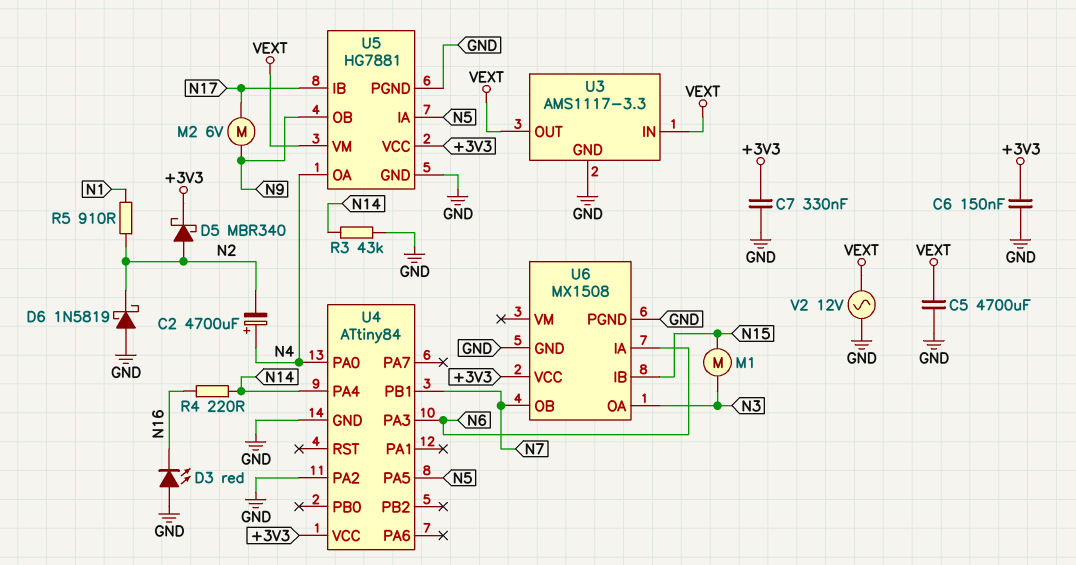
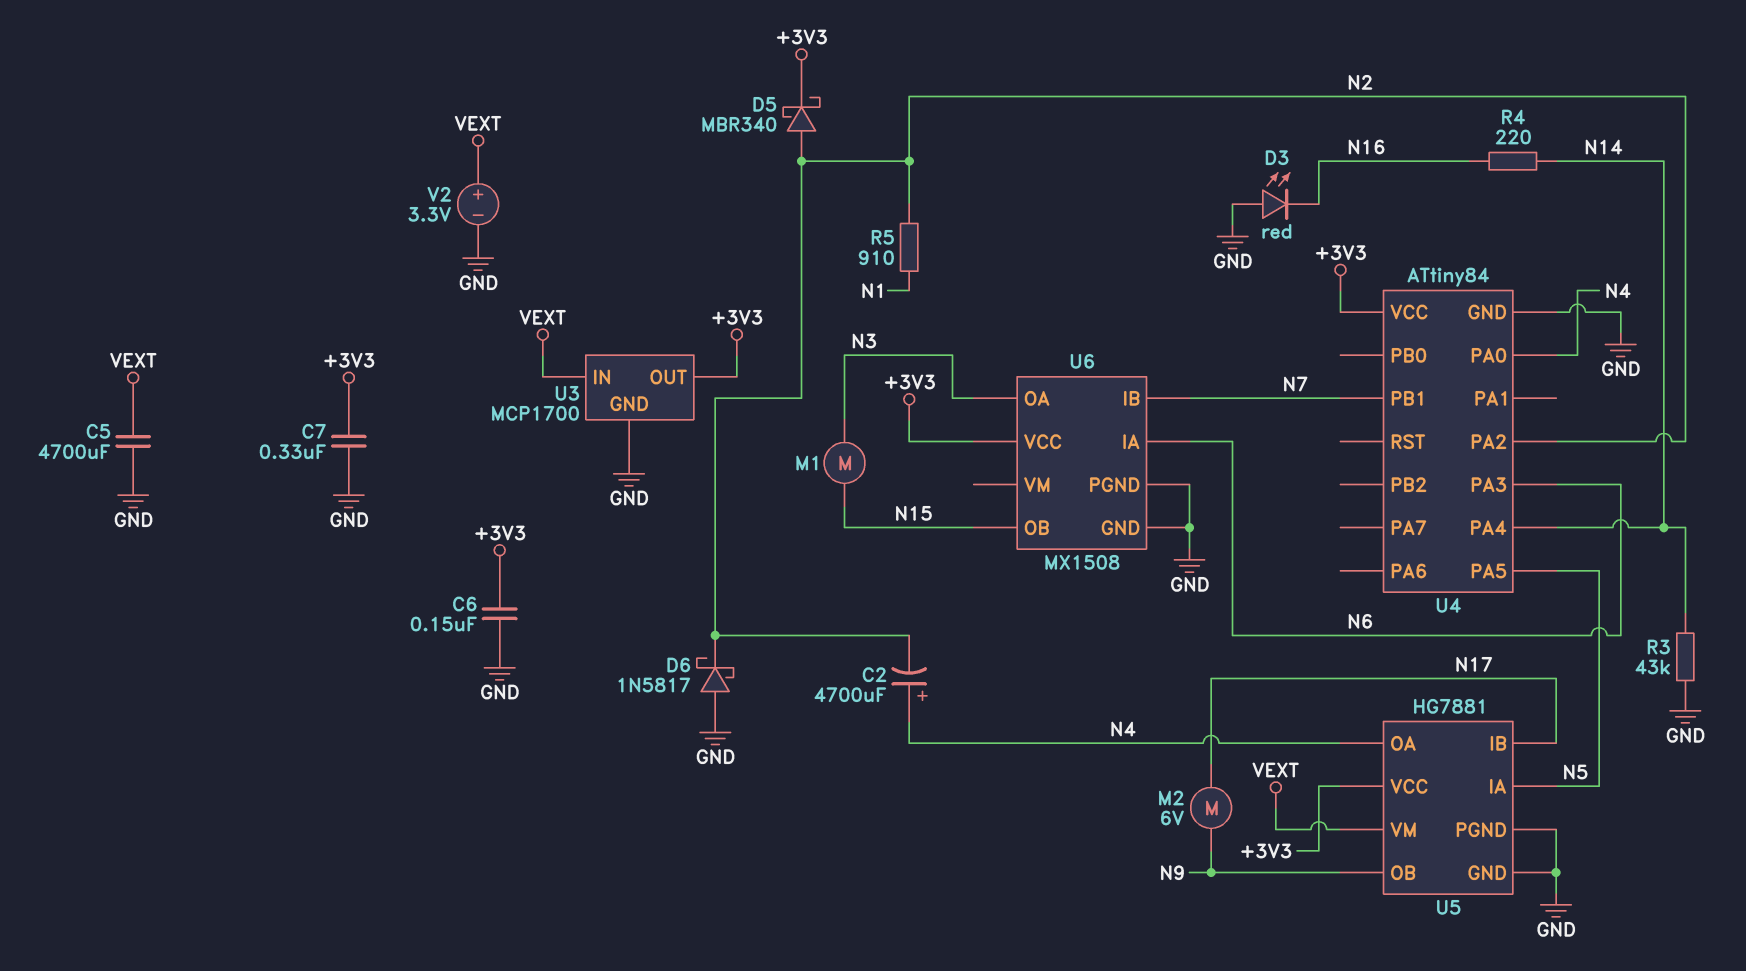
D6: schottky 1N5819 (A GND, K N2) -> schottky 1N5817 (A GND, K N2)
U3: AMS1117-3.3 -> MCP1700
U3 pin OUT: VEXT -> +3V3
U4 pin PA2: GND -> N2
U6 pin IB: N15 -> N7
U6 pin OB: N7 -> N15
V2: AC 12V (GND, VEXT) -> 3.3V (plus VEXT, minus GND)

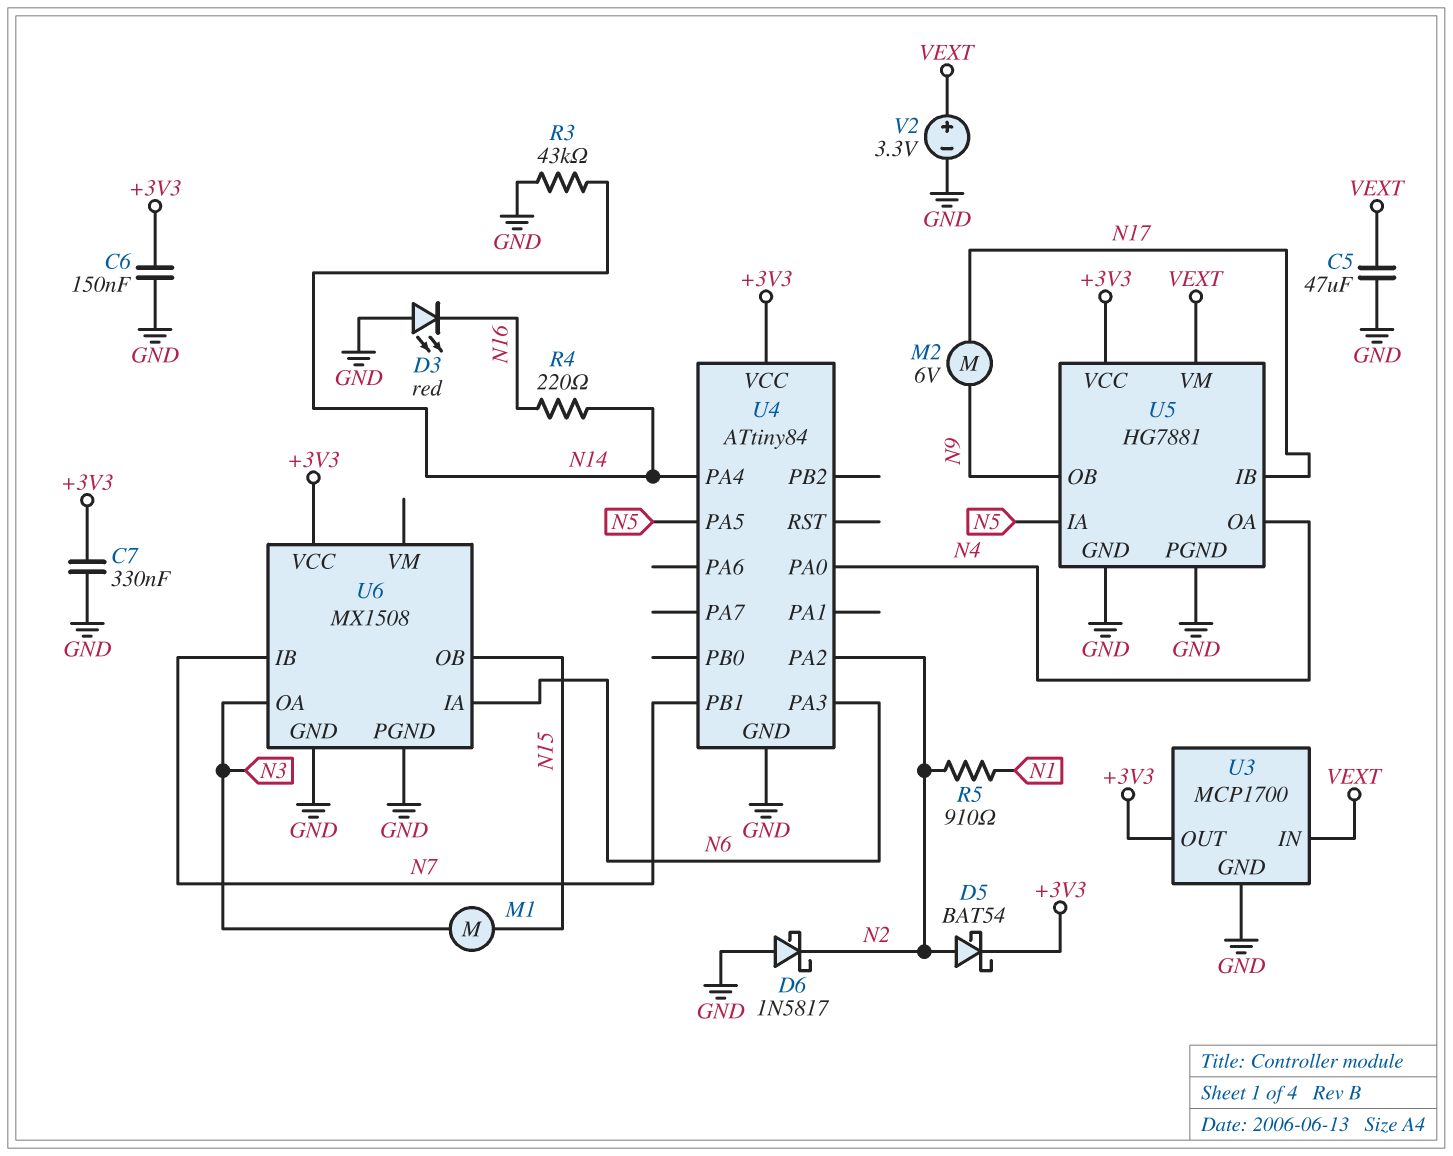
C2: 4700uF (plus N4, minus N2) -> none
C5: 4700uF (GND, VEXT) -> 47uF (GND, VEXT)
D5: schottky MBR340 (A N2, K +3V3) -> schottky BAT54 (A N2, K +3V3)

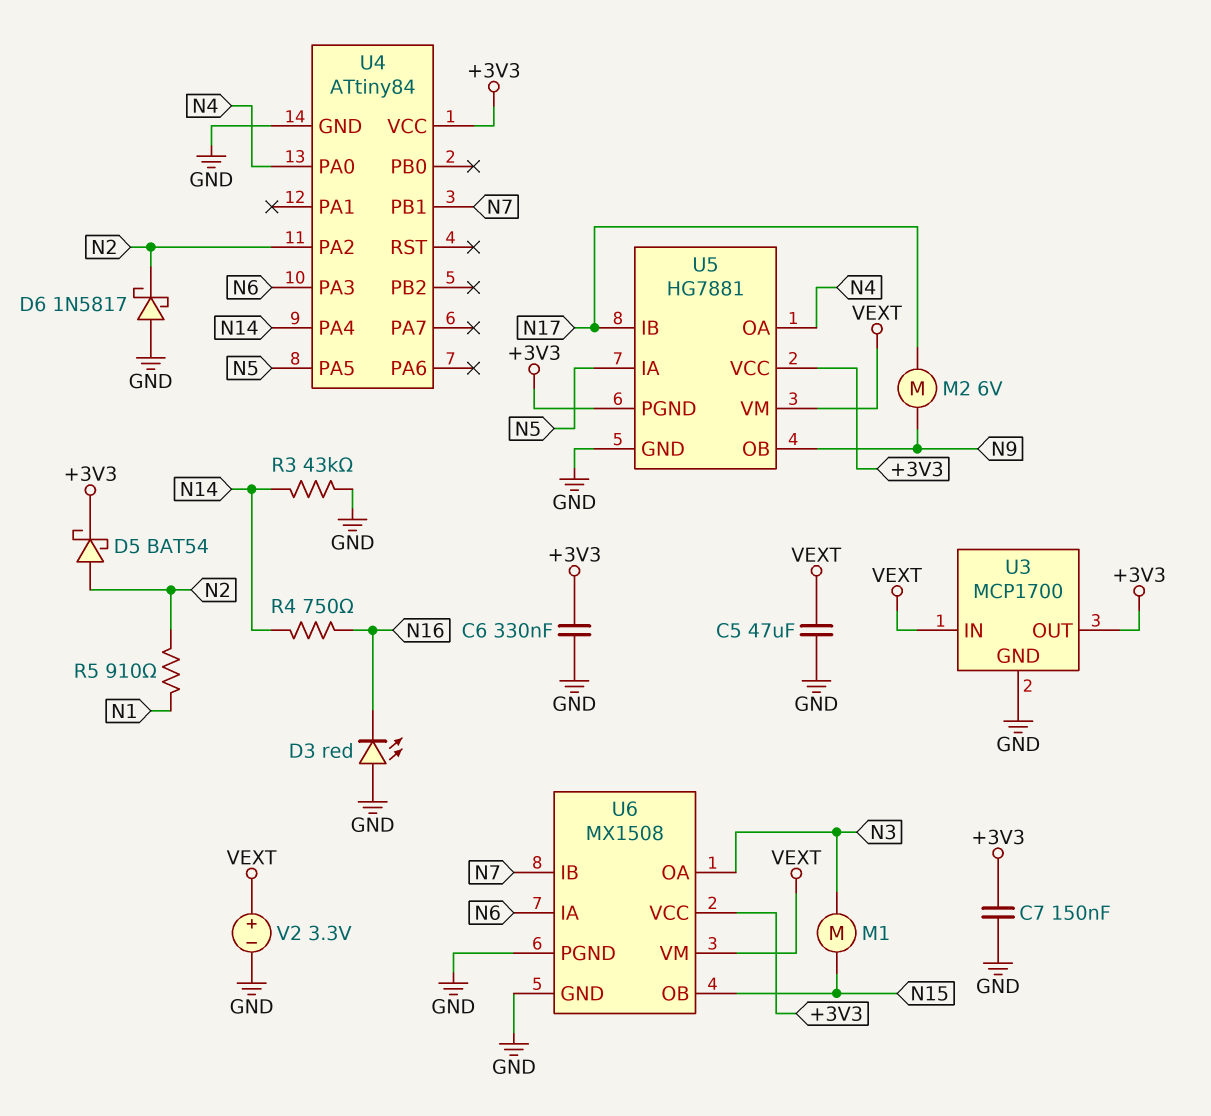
C6: 150nF (+3V3, GND) -> 330nF (+3V3, GND)
C7: 330nF (+3V3, GND) -> 150nF (+3V3, GND)
R4: 220 (N14, N16) -> 750 (N14, N16)
U5 pin PGND: GND -> +3V3
U6 pin VM: none -> VEXT

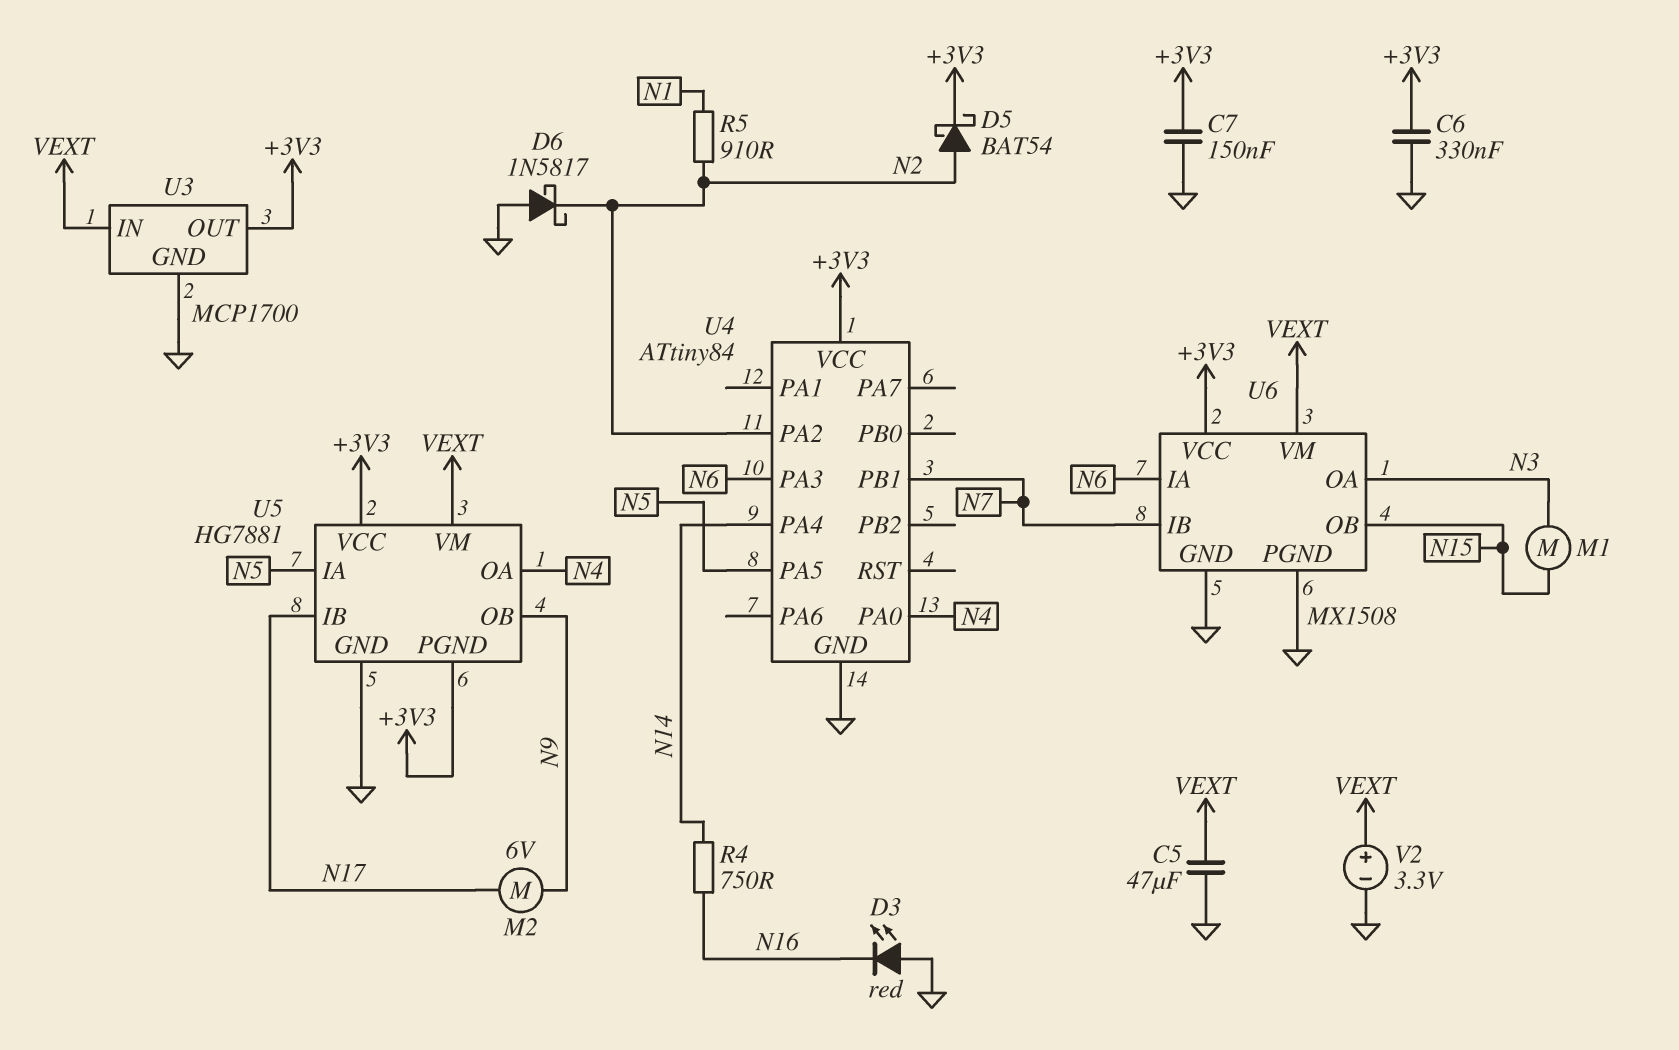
R3: 43k (GND, N14) -> none

